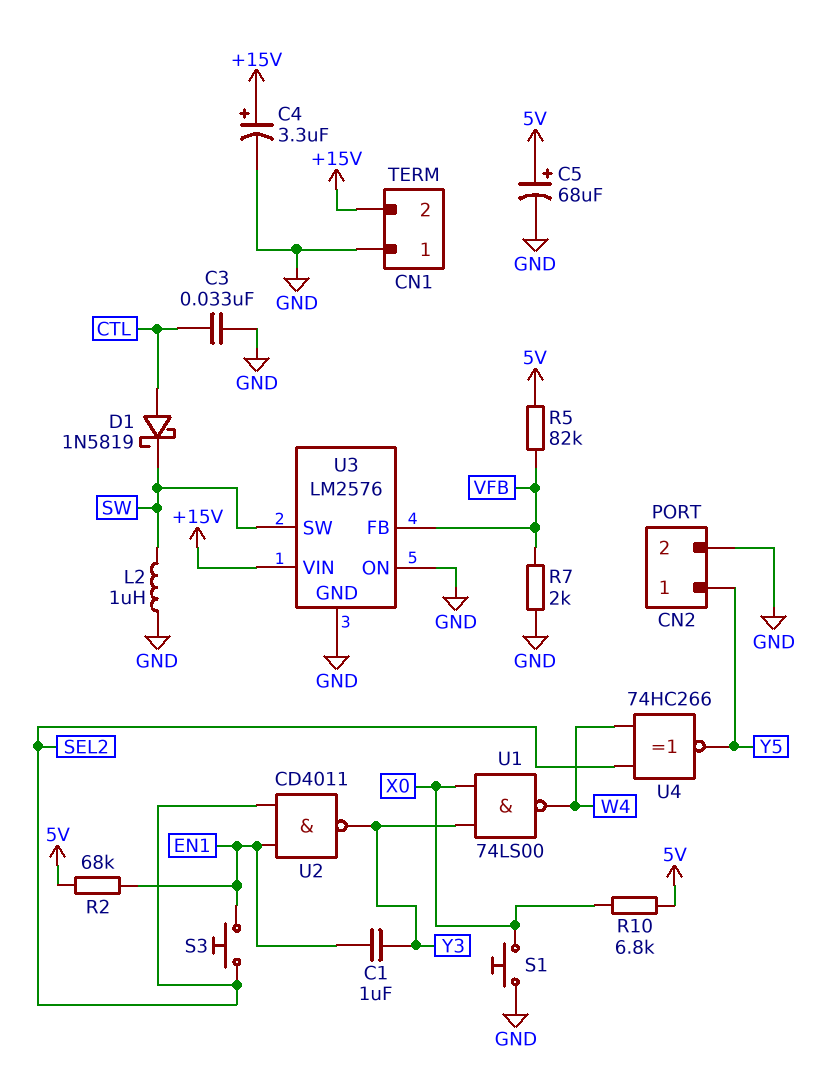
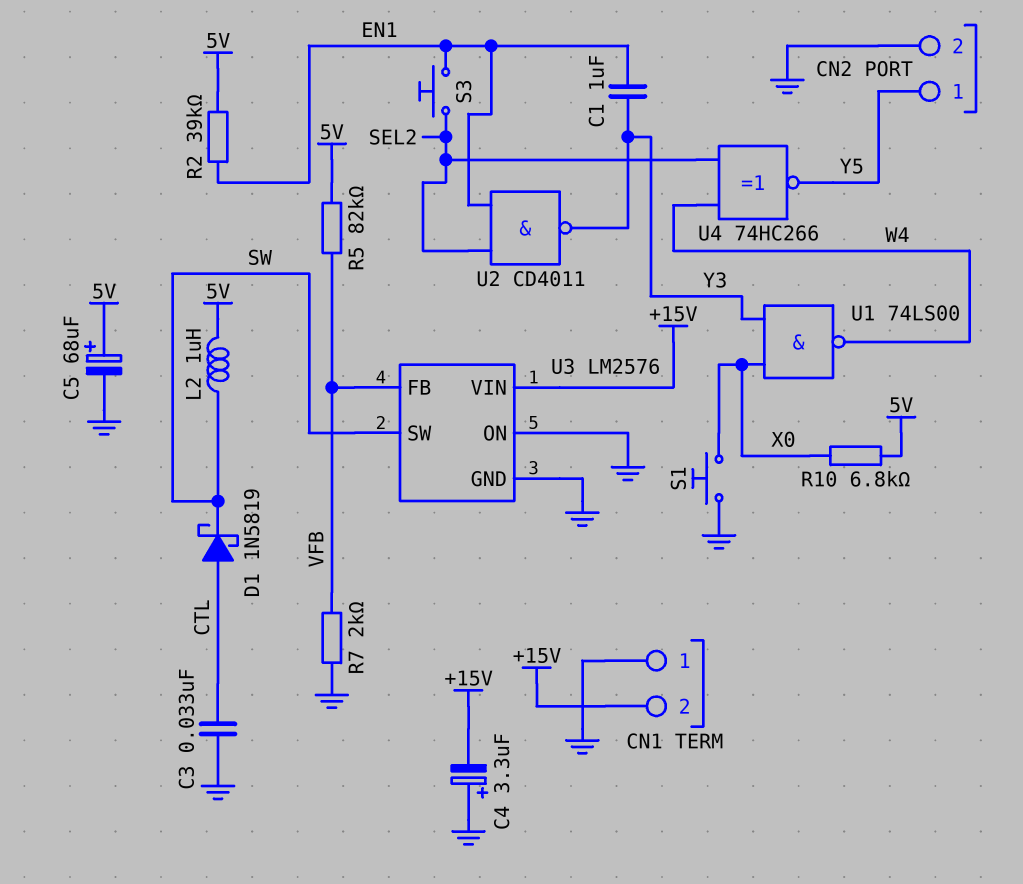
C4: 3.3uF (plus +15V, minus GND) -> 3.3uF (plus GND, minus +15V)
L2: 1uH (GND, SW) -> 1uH (5V, SW)
R2: 68k (5V, EN1) -> 39k (5V, EN1)

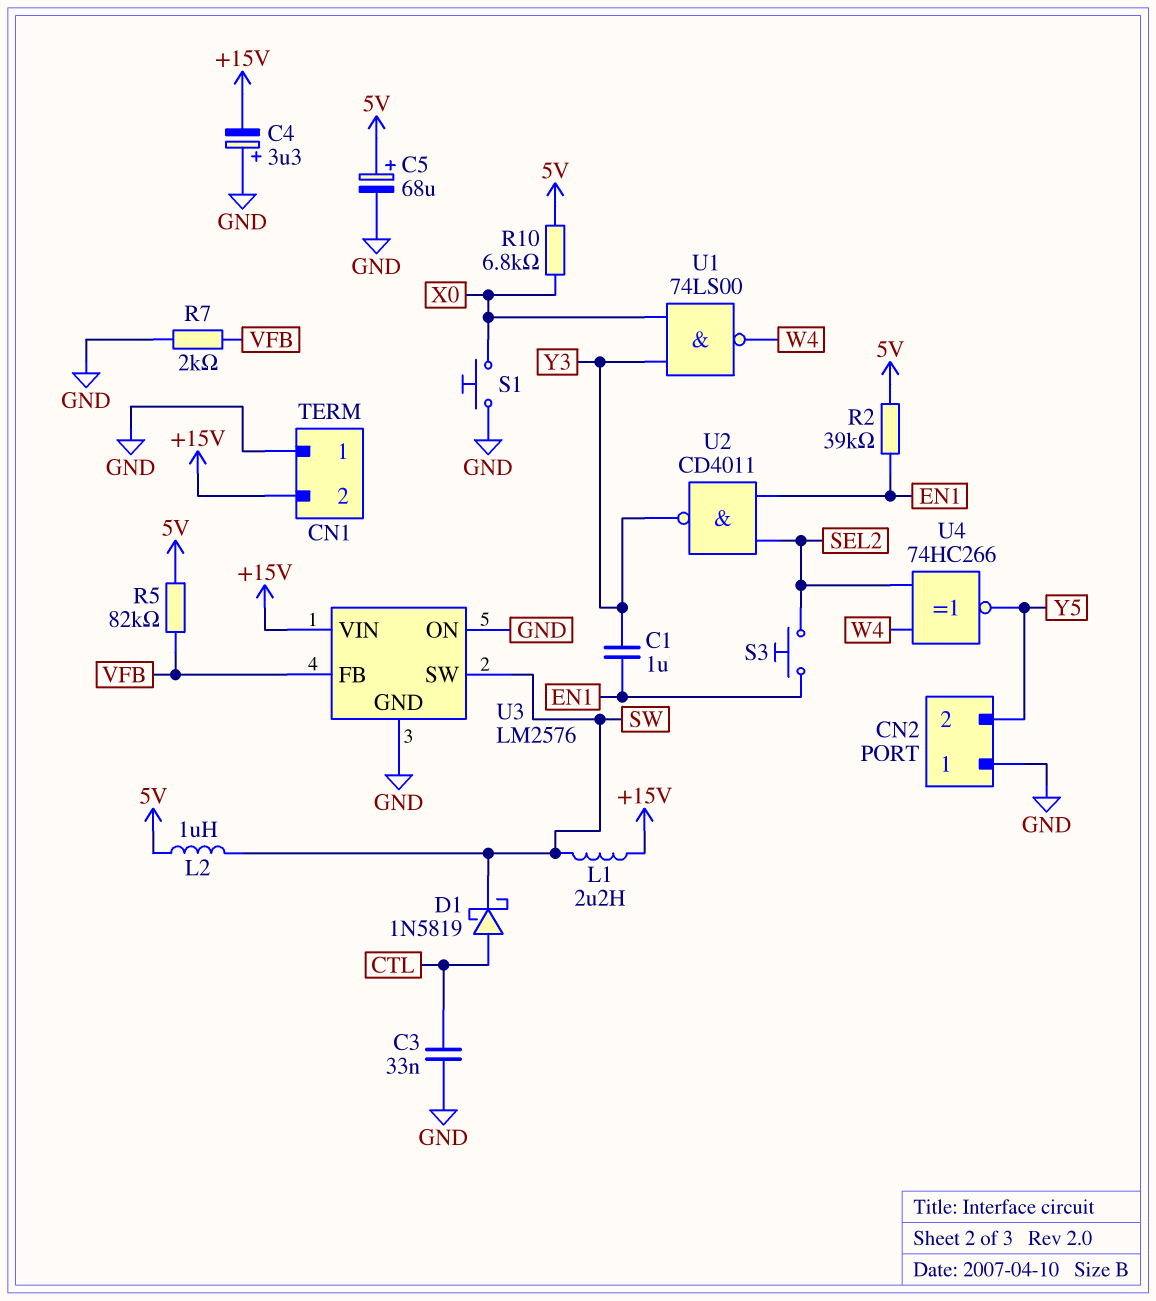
CN2 pin 1: Y5 -> GND
CN2 pin 2: GND -> Y5
L1: none -> 2.2uH (+15V, SW)

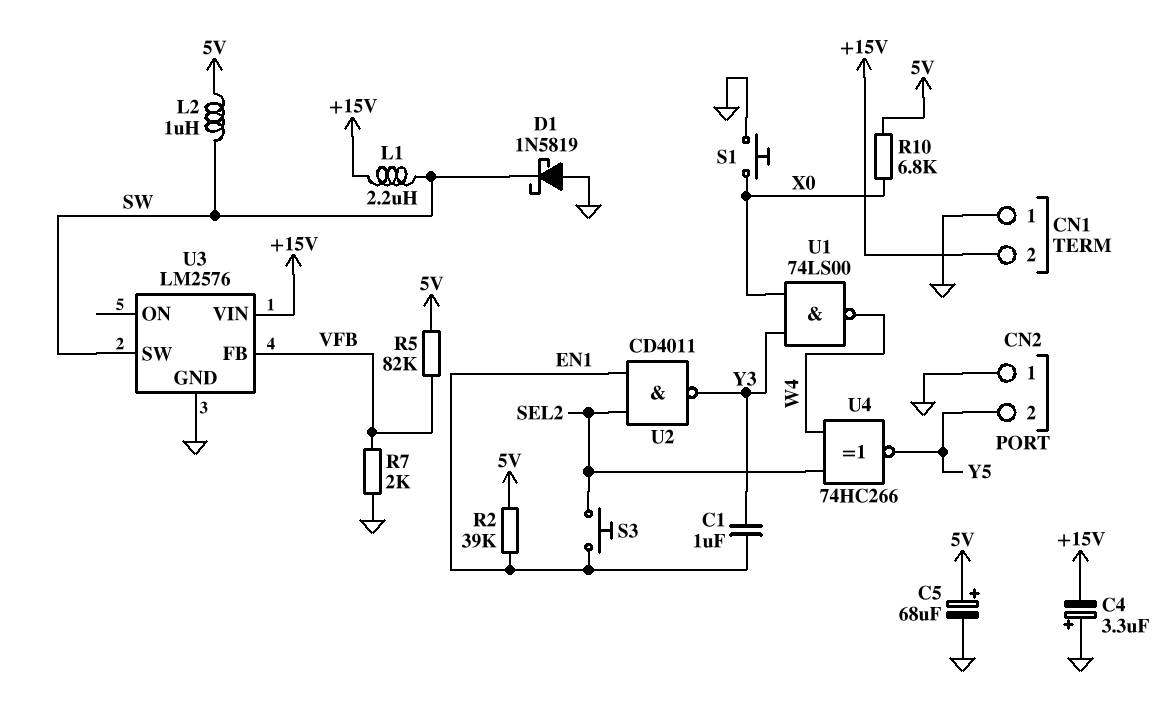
C3: 33nF (CTL, GND) -> none
D1: schottky 1N5819 (A CTL, K SW) -> schottky 1N5819 (A GND, K SW)
U3 pin ON: GND -> none

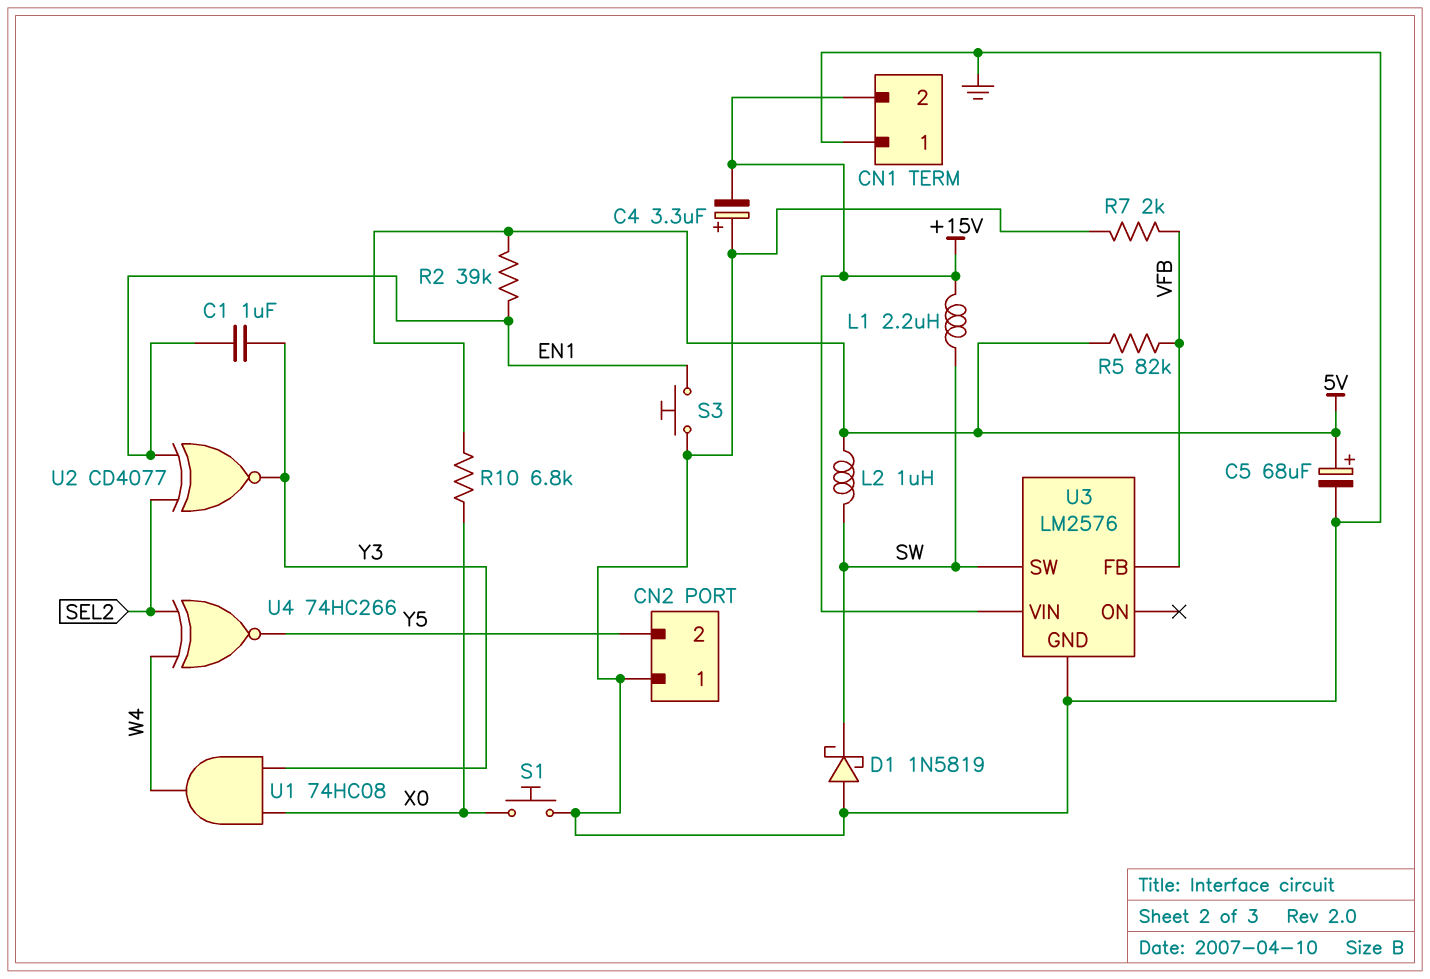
S3: button (EN1, SEL2) -> button (EN1, GND)
U1: NAND 74LS00 (in X0, in Y3, out W4) -> AND 74HC08 (in X0, in Y3, out W4)
U2: NAND CD4011 (in EN1, in SEL2, out Y3) -> XNOR CD4077 (in EN1, in SEL2, out Y3)

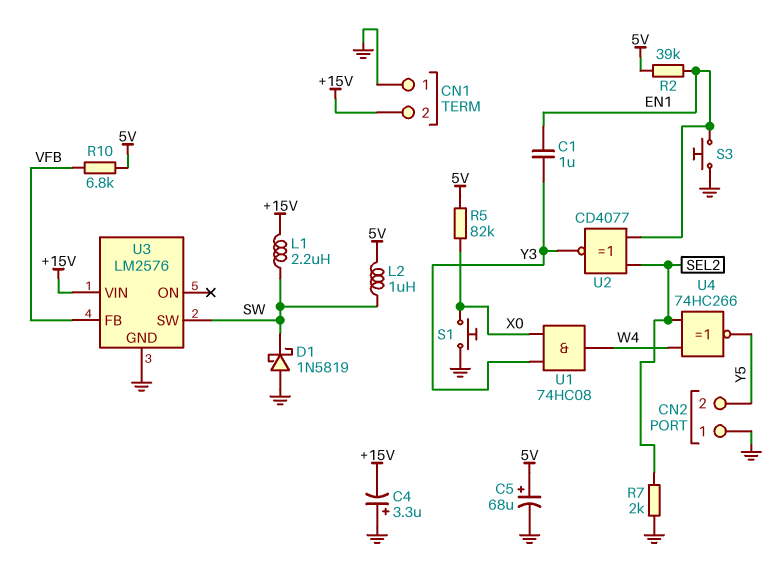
R5: 82k (5V, VFB) -> 82k (5V, X0)
R7: 2k (GND, VFB) -> 2k (GND, SEL2)
R10: 6.8k (5V, X0) -> 6.8k (5V, VFB)

